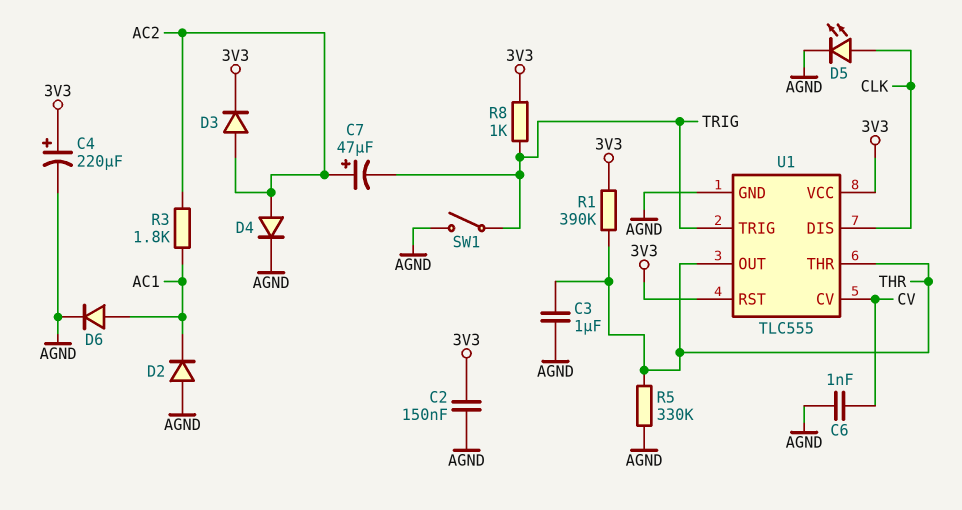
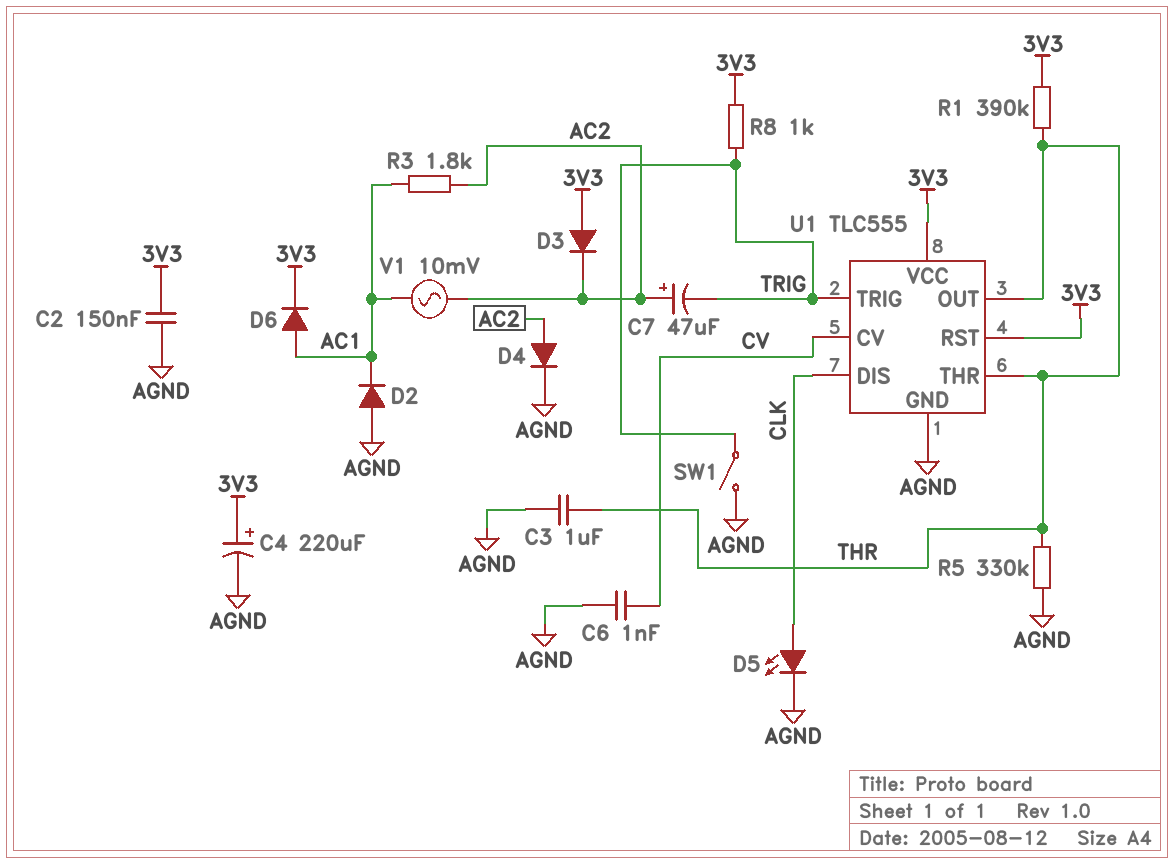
D3: diode (A AC2, K 3V3) -> diode (A 3V3, K AC2)
D6: diode (A AC1, K AGND) -> diode (A AC1, K 3V3)
V1: none -> AC 10mV (AC1, AC2)

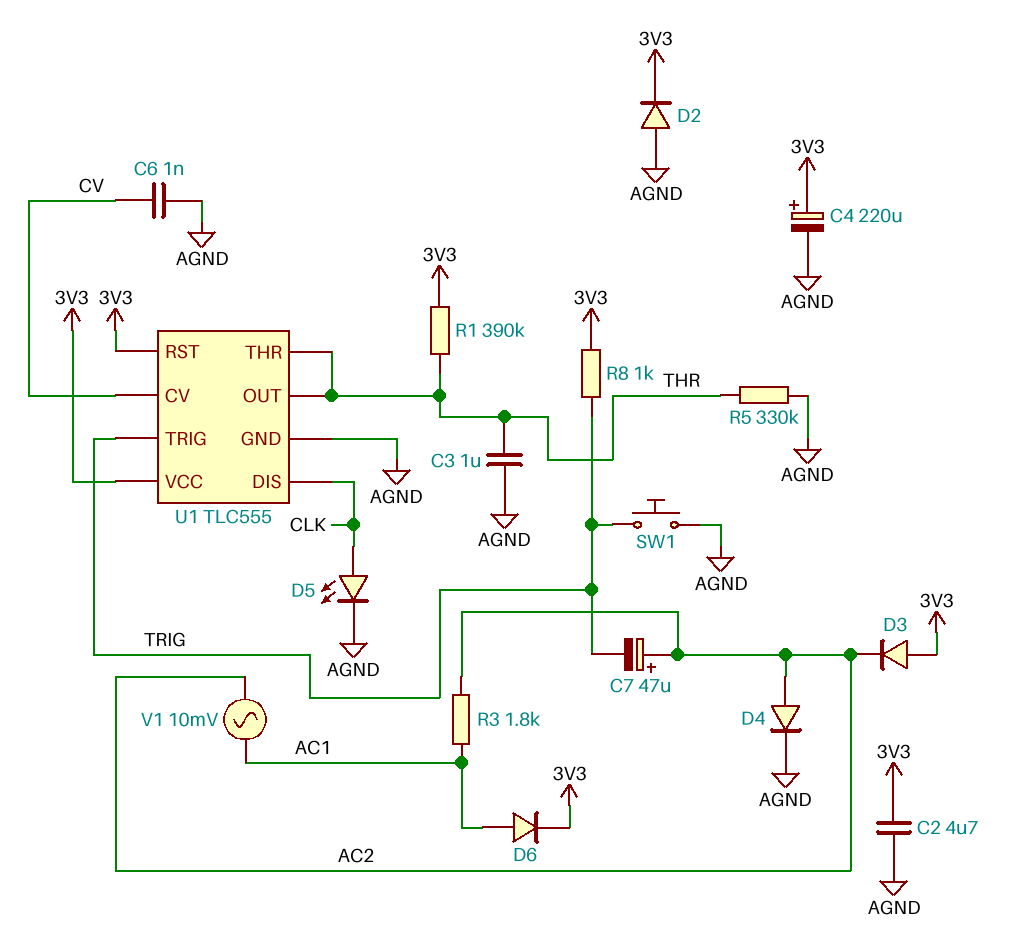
C2: 150nF (3V3, AGND) -> 4.7uF (3V3, AGND)
D2: diode (A AGND, K AC1) -> diode (A AGND, K 3V3)
SW1: switch (AGND, TRIG) -> button (AGND, TRIG)

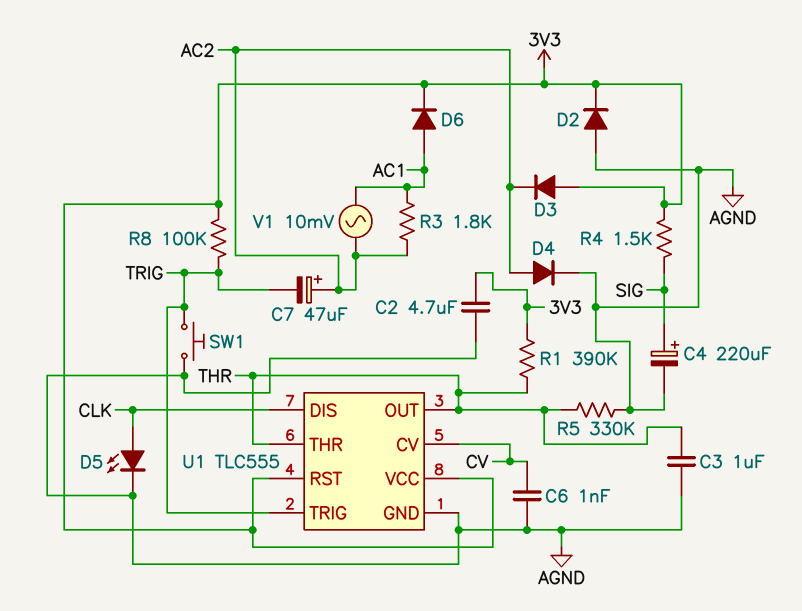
C4: 220uF (plus 3V3, minus AGND) -> 220uF (plus SIG, minus AGND)
R4: none -> 1.5k (3V3, SIG)
R8: 1k (3V3, TRIG) -> 100k (3V3, TRIG)

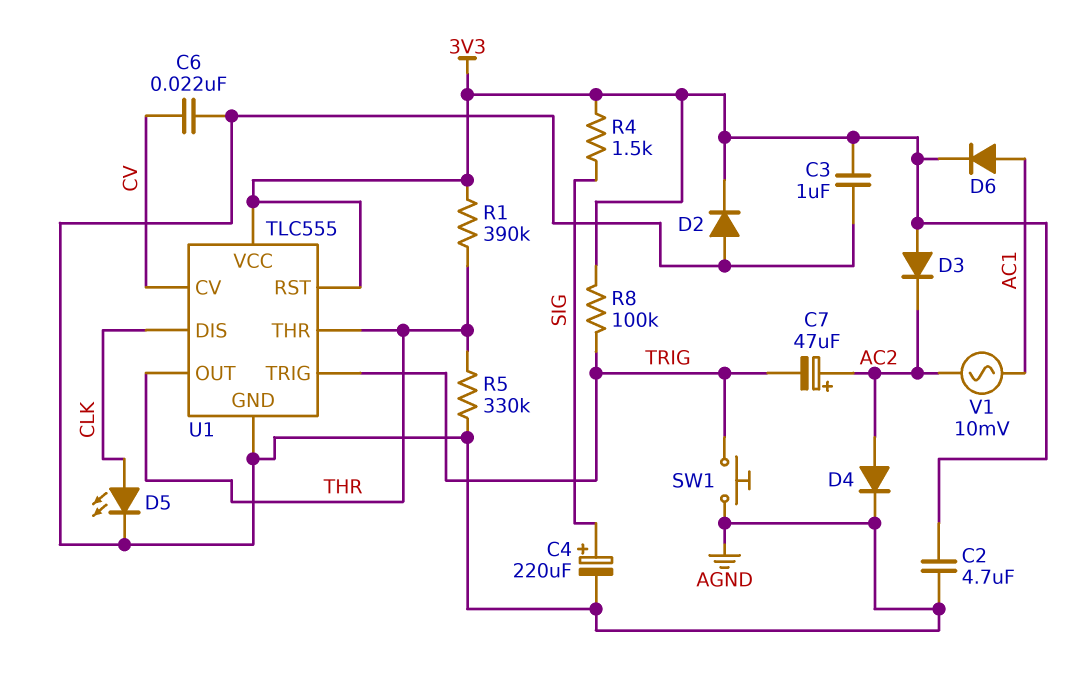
C3: 1uF (AGND, THR) -> 1uF (3V3, AGND)
C6: 1nF (AGND, CV) -> 22nF (AGND, CV)
R3: 1.8k (AC1, AC2) -> none

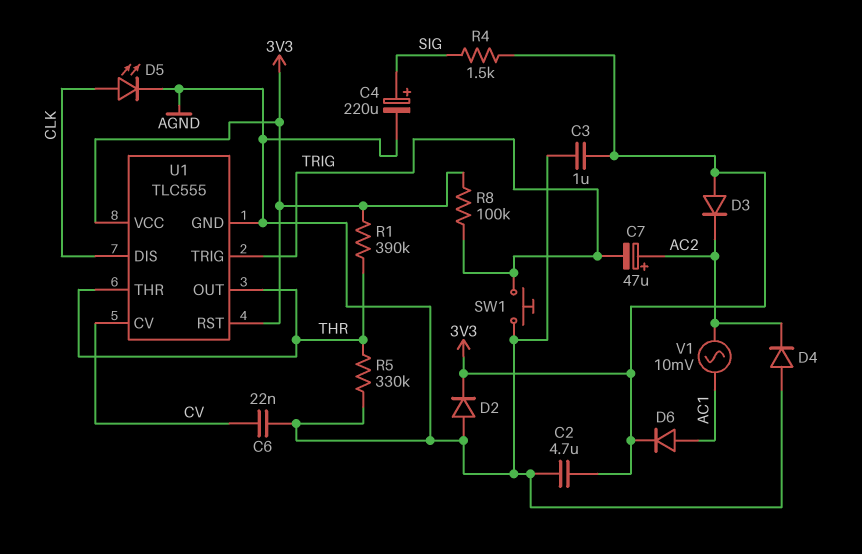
D4: diode (A AC2, K AGND) -> diode (A AGND, K AC2)

